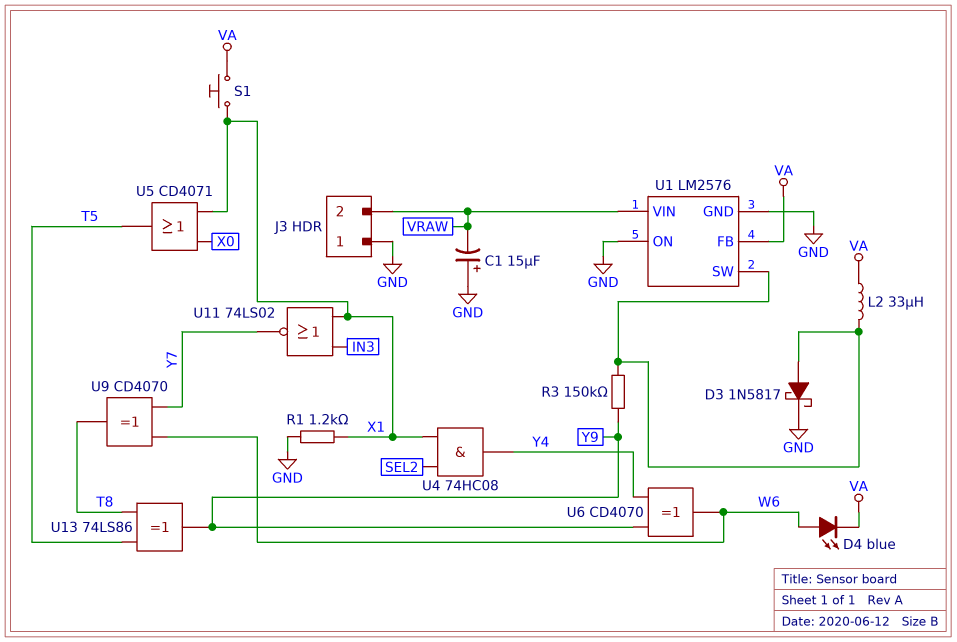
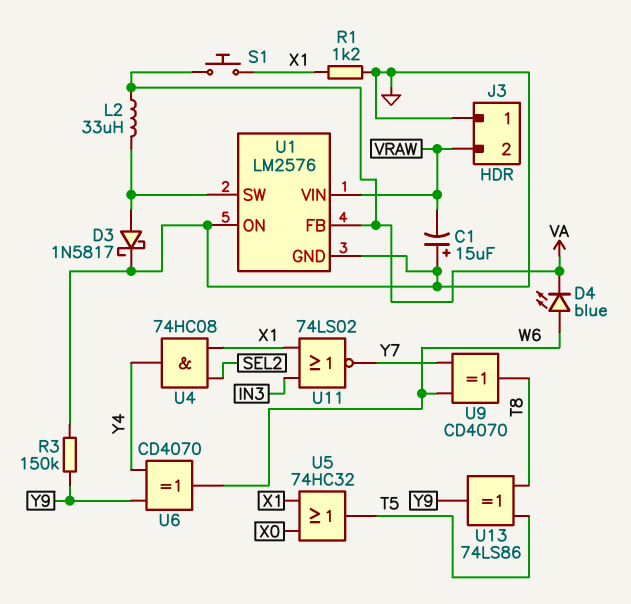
R3: 150k (U1/SW, Y9) -> 150k (GND, Y9)
U5: OR CD4071 (in X0, in X1, out T5) -> OR 74HC32 (in X0, in X1, out T5)

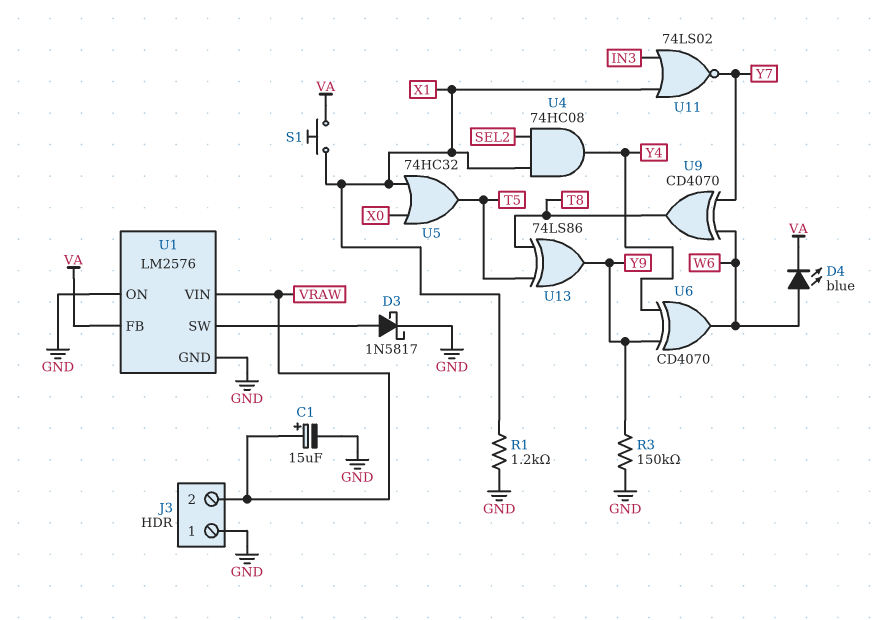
C1: 15uF (plus GND, minus VRAW) -> 15uF (plus VRAW, minus GND)
L2: 33uH (U1/SW, VA) -> none

